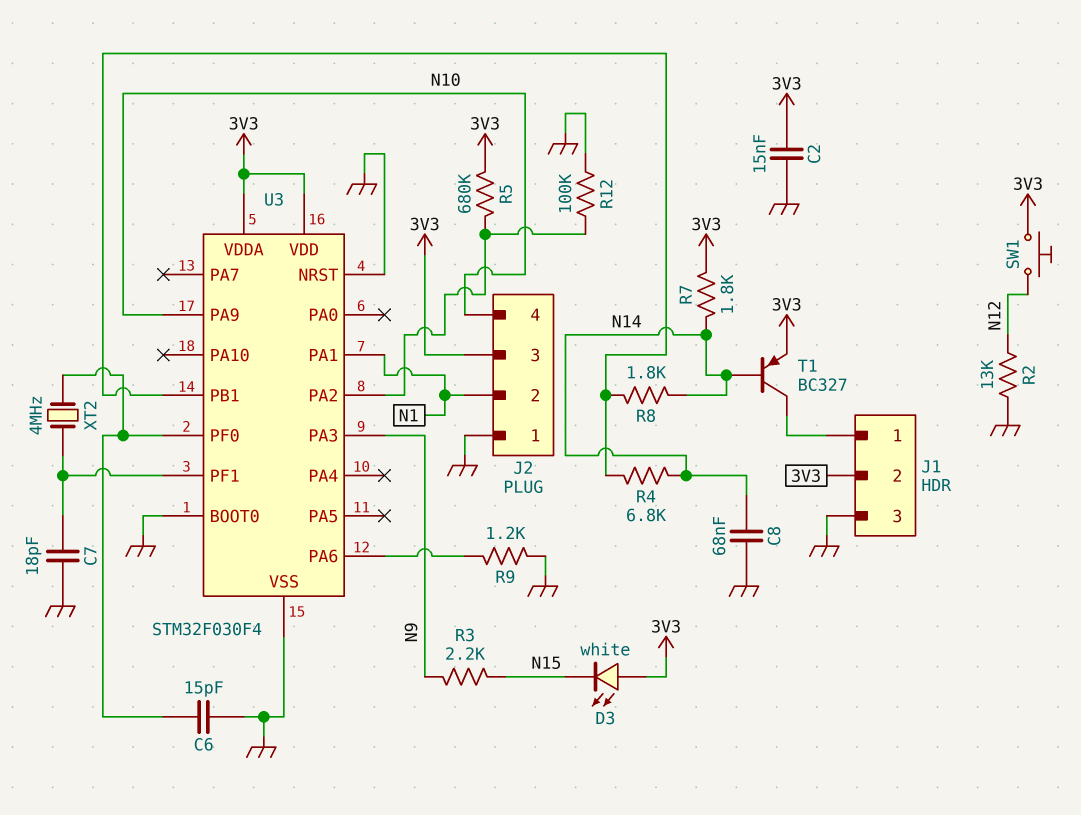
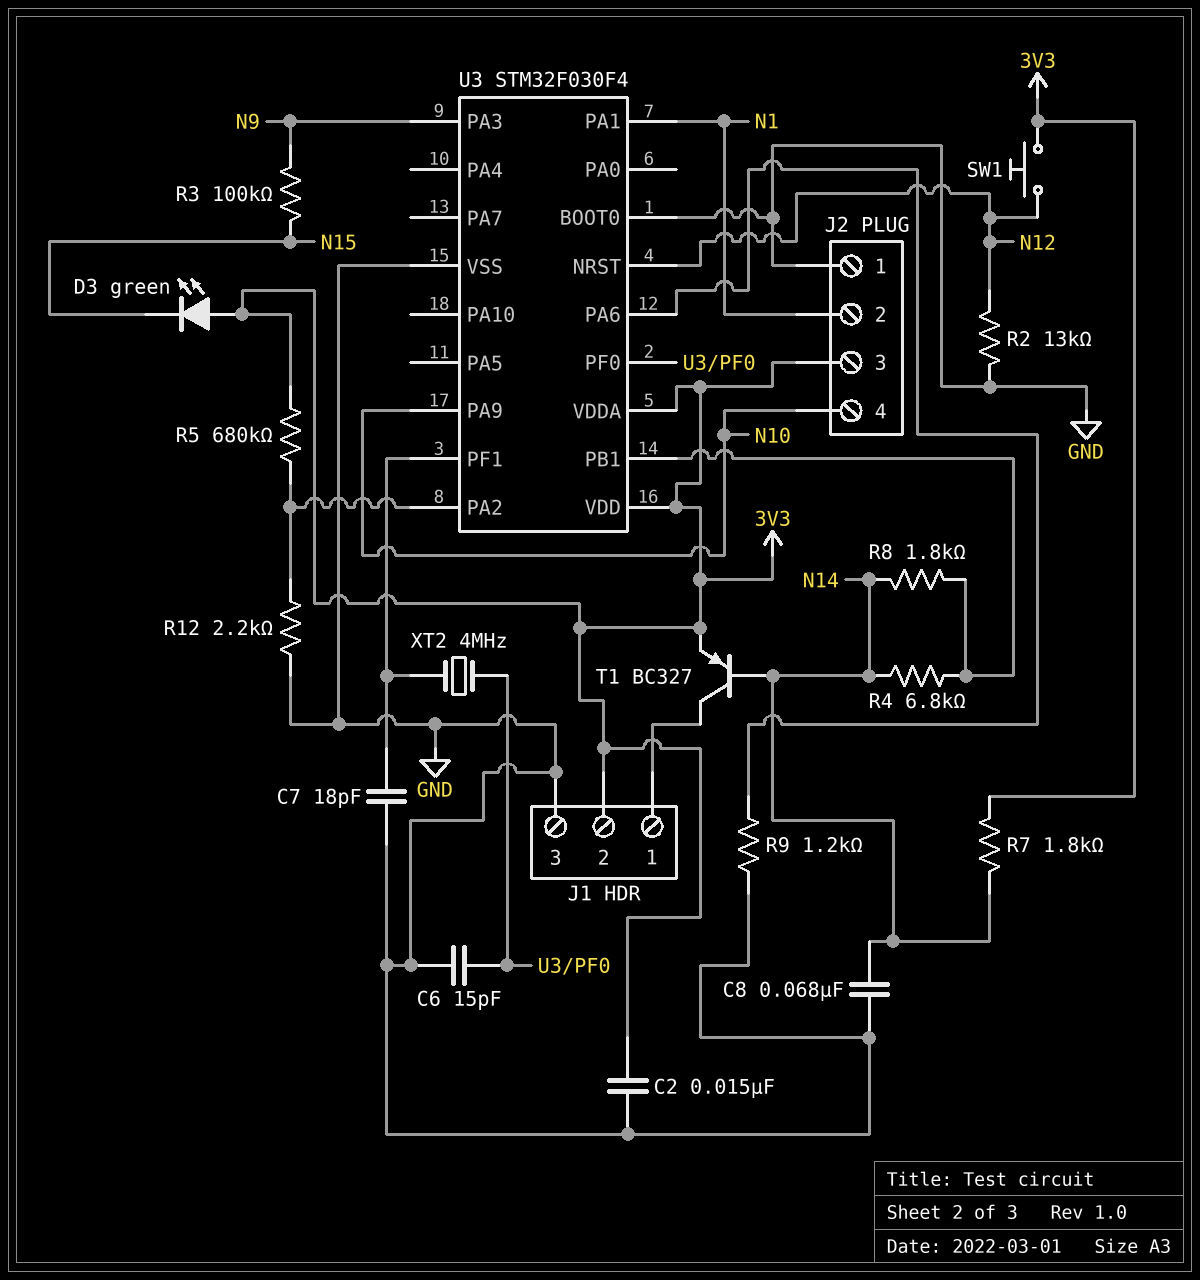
D3: LED white (A 3V3, K N15) -> LED green (A 3V3, K N15)
R3: 2.2k (N9, N15) -> 100k (N9, N15)
R12: 100k (GND, U3/PA2) -> 2.2k (GND, U3/PA2)
U3 pin NRST: GND -> N12

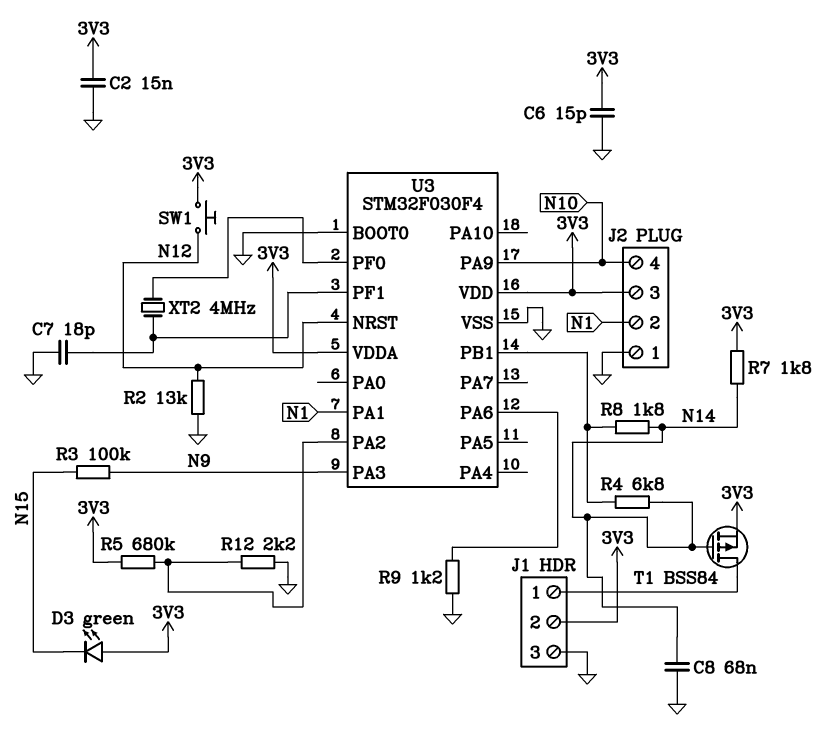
C6: 15pF (GND, U3/PF0) -> 15pF (3V3, GND)
T1: PNP BC327 (B N14, C J1/1, E 3V3) -> PMOS BSS84 (G N14, D J1/1, S 3V3)

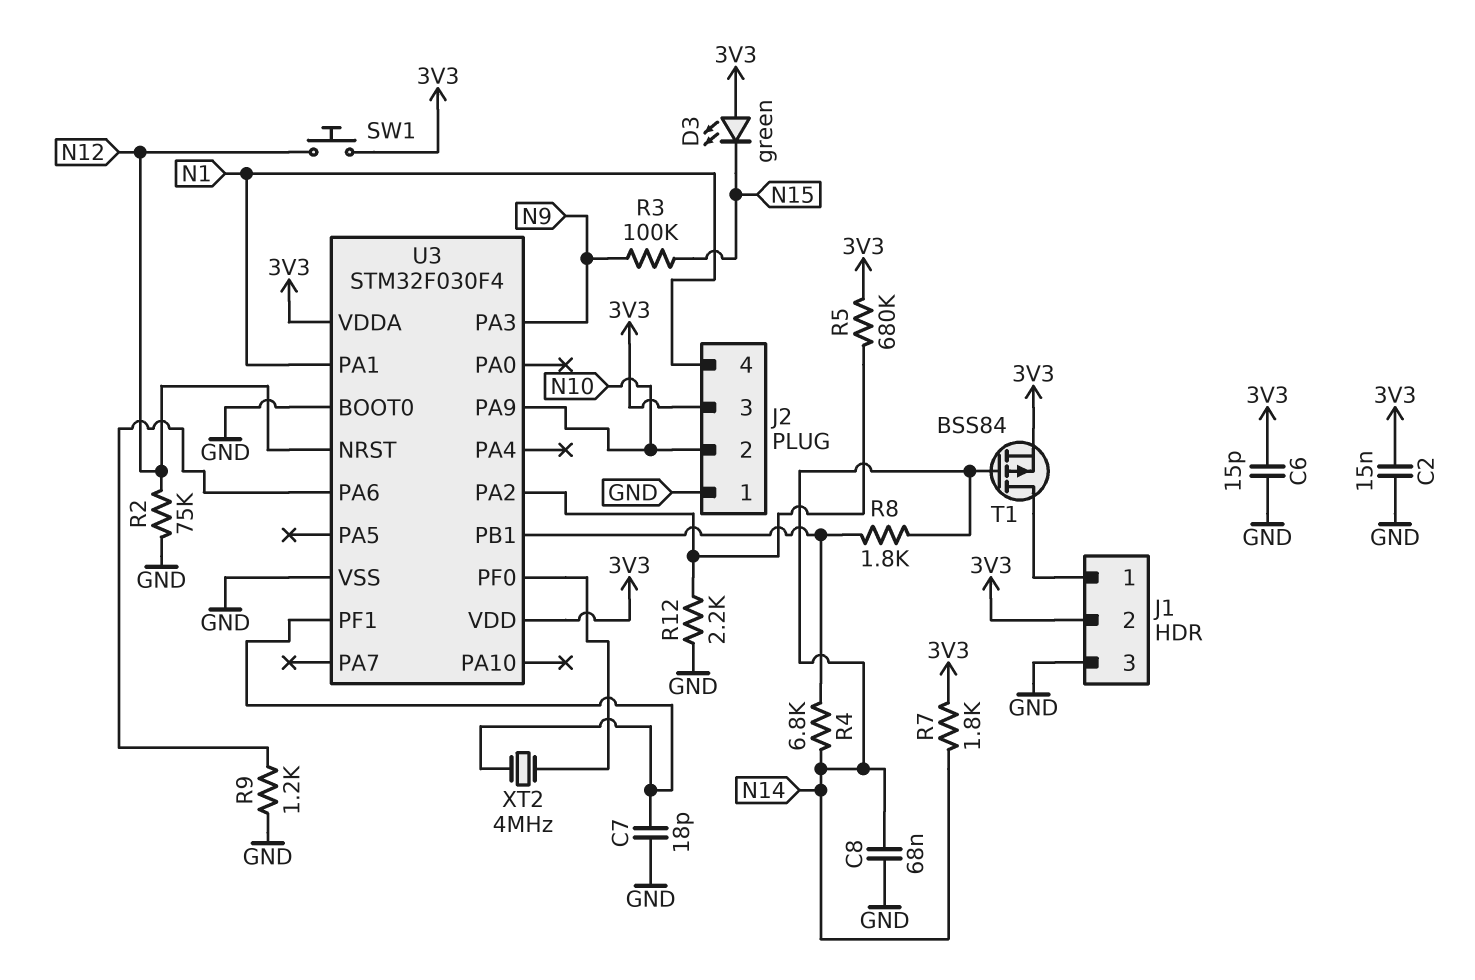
J2 pin 2: N1 -> N10
J2 pin 4: N10 -> N1
R2: 13k (GND, N12) -> 75k (GND, N12)

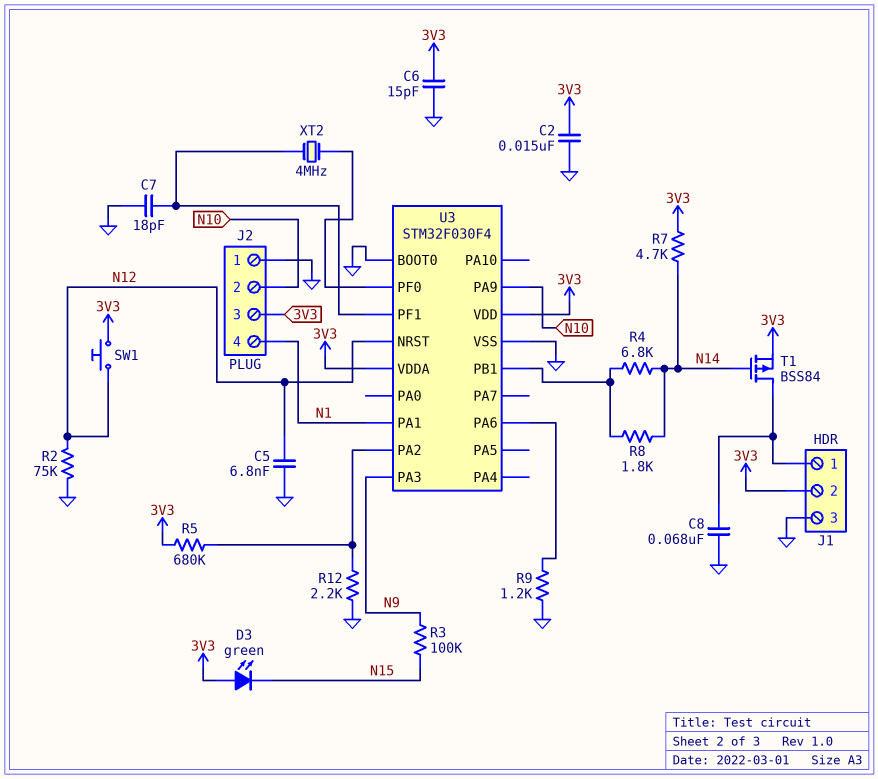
C5: none -> 6.8nF (GND, N12)
C8: 68nF (GND, N14) -> 68nF (GND, J1/1)
R7: 1.8k (3V3, N14) -> 4.7k (3V3, N14)

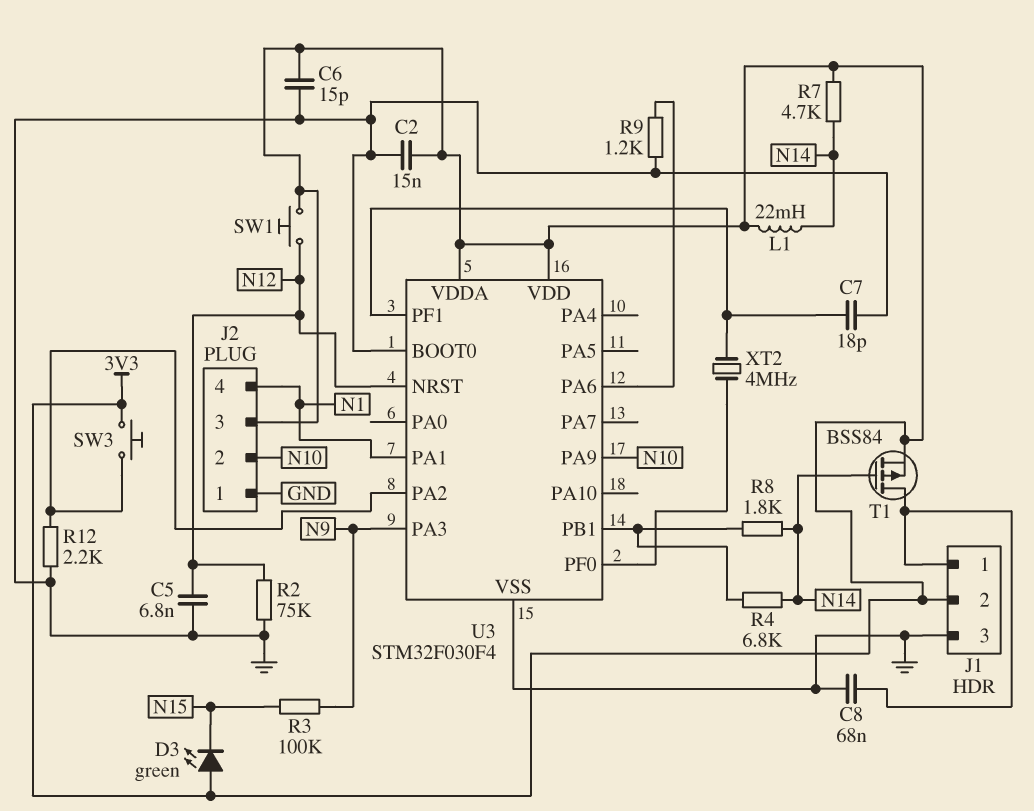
L1: none -> 22mH (3V3, N14)
R5: 680k (3V3, U3/PA2) -> none
SW3: none -> button (3V3, U3/PA2)

